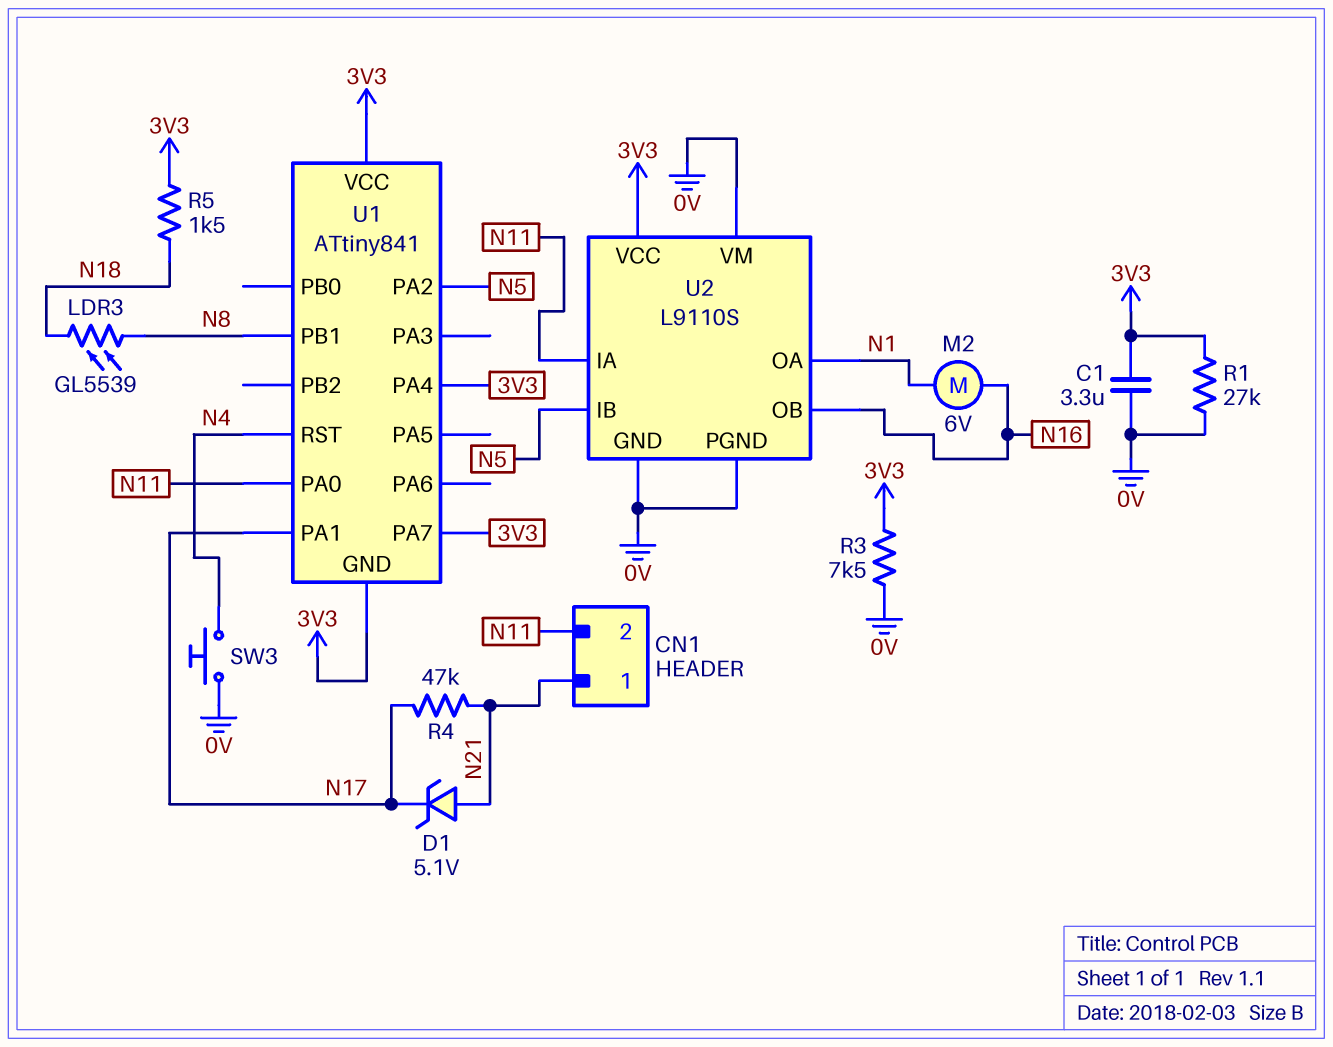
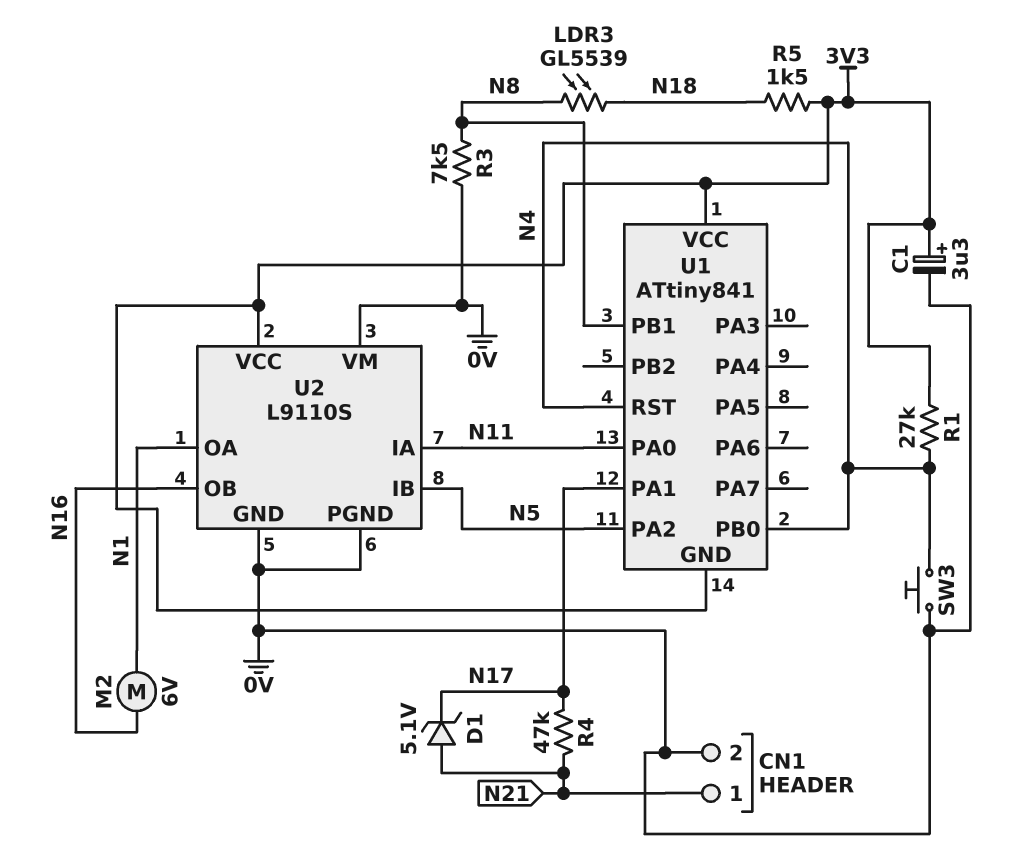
C1: 3.3uF (0V, 3V3) -> 3.3uF (plus 3V3, minus 0V)
CN1 pin 2: N11 -> 0V
R1: 27k (0V, 3V3) -> 27k (3V3, N4)
R3: 7.5k (0V, 3V3) -> 7.5k (0V, N8)
U1 pin PA4: 3V3 -> none
U1 pin PA7: 3V3 -> none
U1 pin PB0: none -> N4

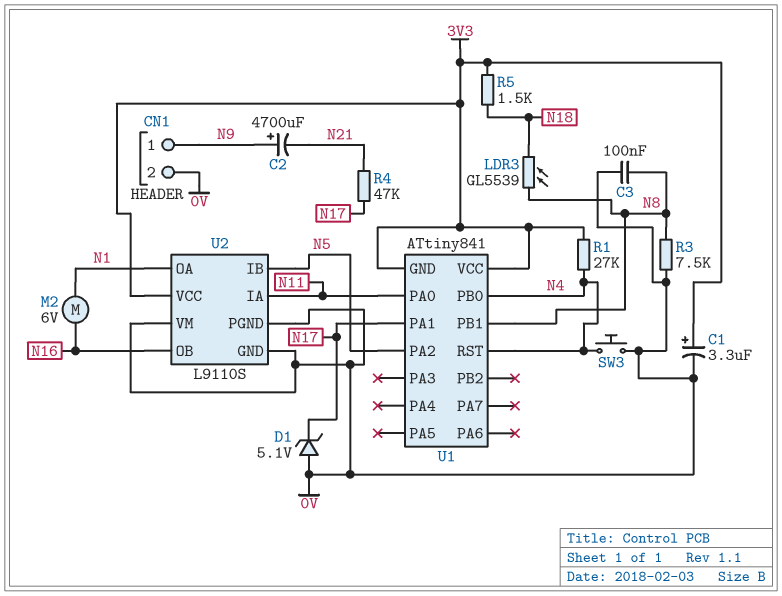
C2: none -> 4700uF (plus N9, minus N21)
C3: none -> 100nF (0V, N8)
CN1 pin 1: N21 -> N9
D1: zener 5.1V (A N21, K N17) -> zener 5.1V (A 0V, K N17)

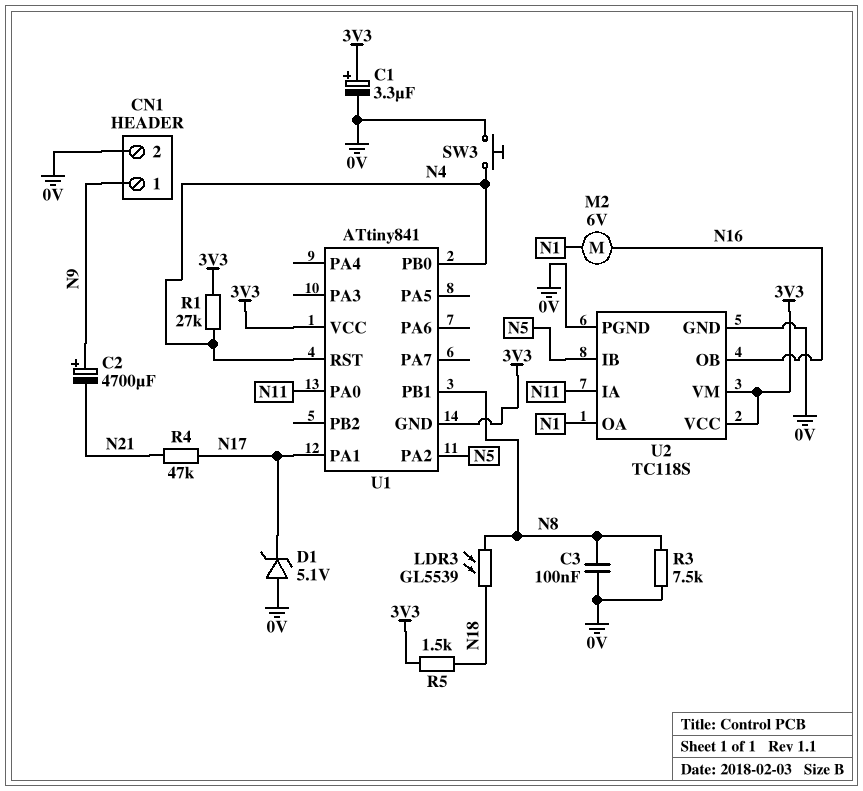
U2: L9110S -> TC118S
U2 pin VM: 0V -> 3V3

